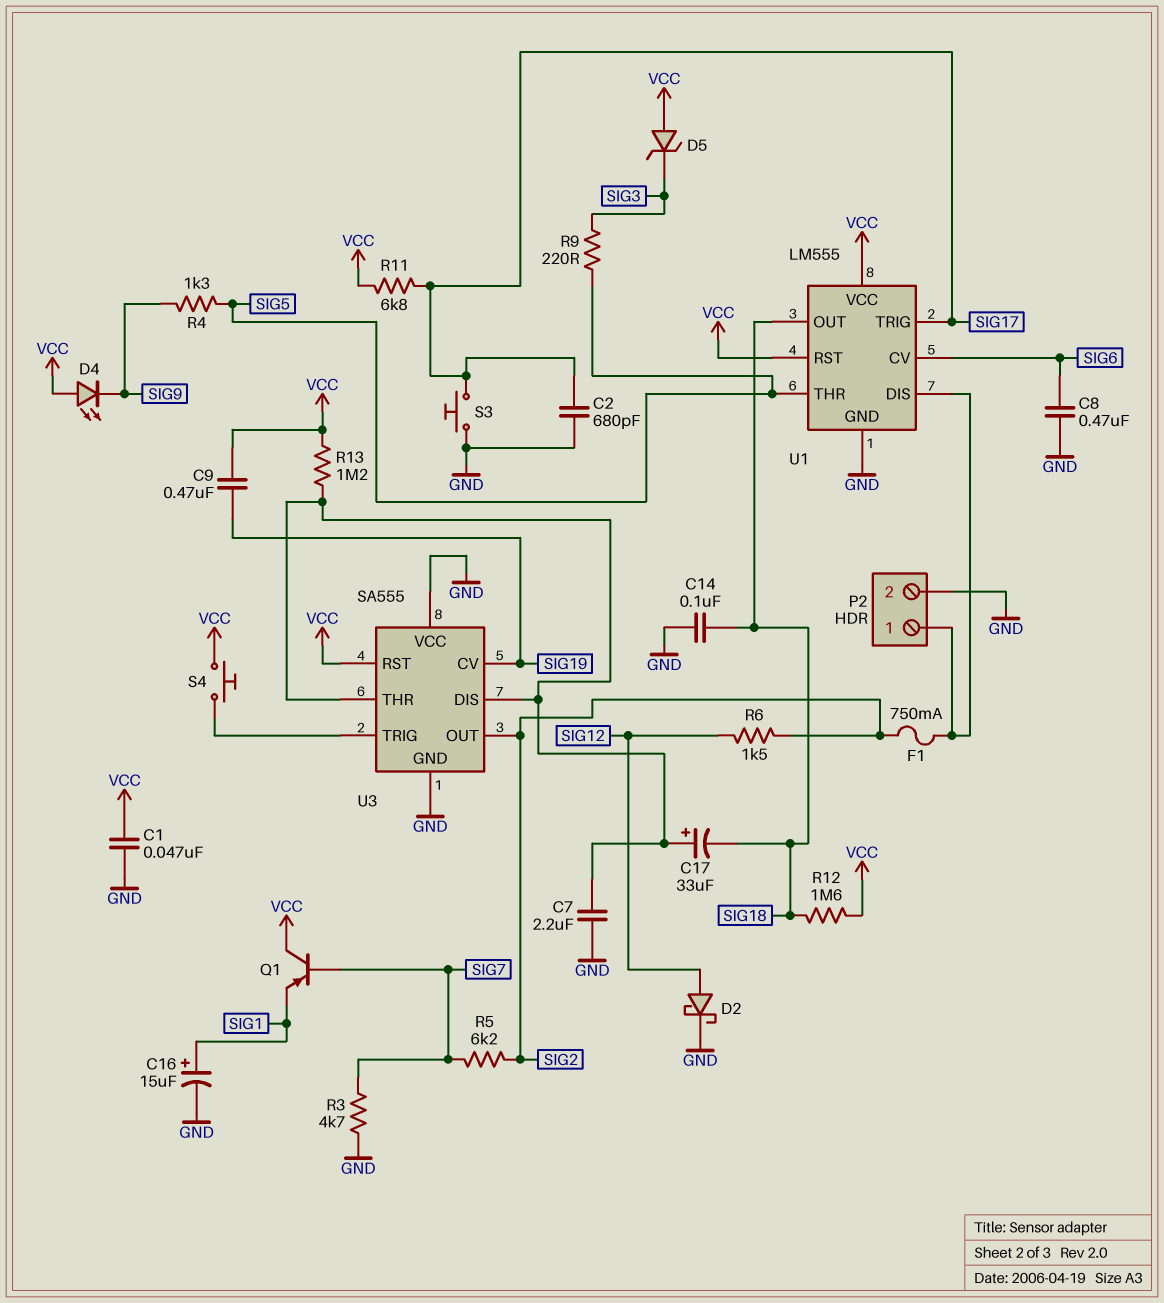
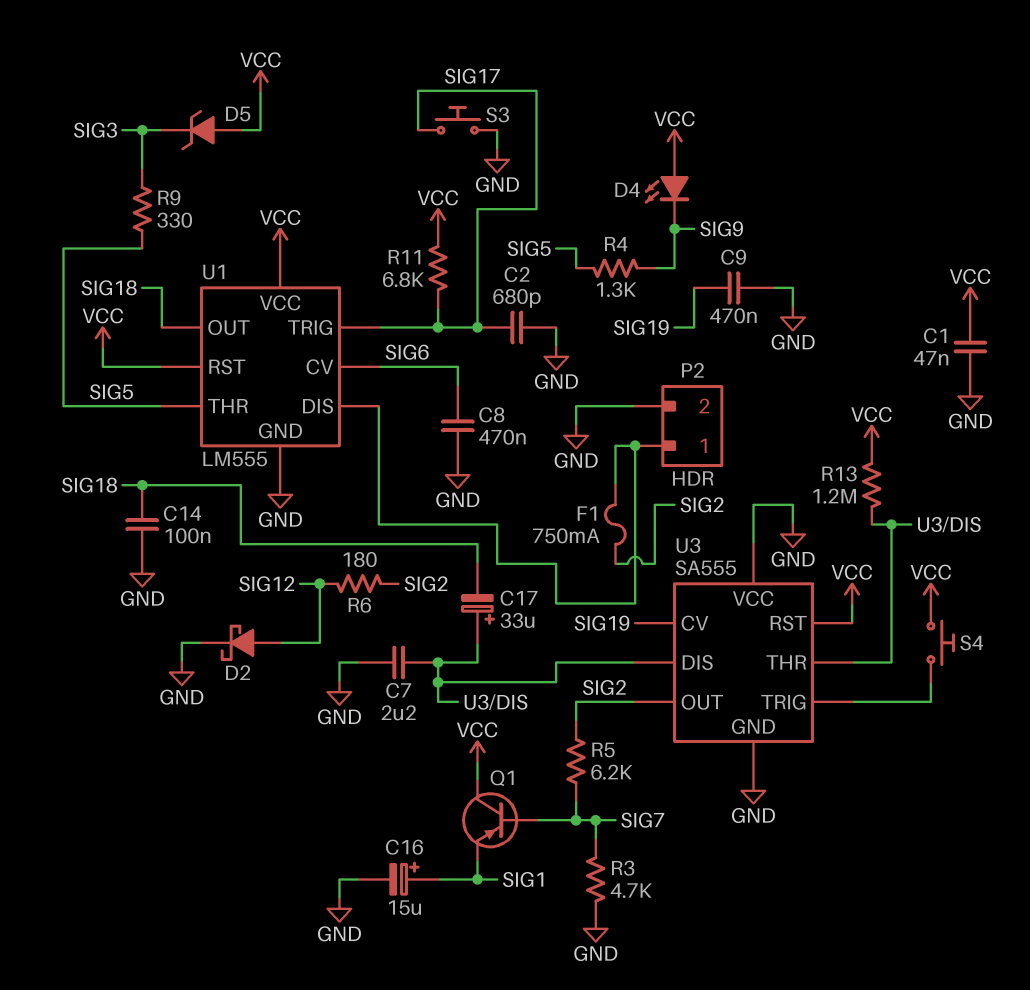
C9: 470nF (SIG19, VCC) -> 470nF (GND, SIG19)
R6: 1.5k (SIG2, SIG12) -> 180 (SIG2, SIG12)
R9: 220 (SIG3, SIG5) -> 330 (SIG3, SIG5)
R12: 1.6M (SIG18, VCC) -> none

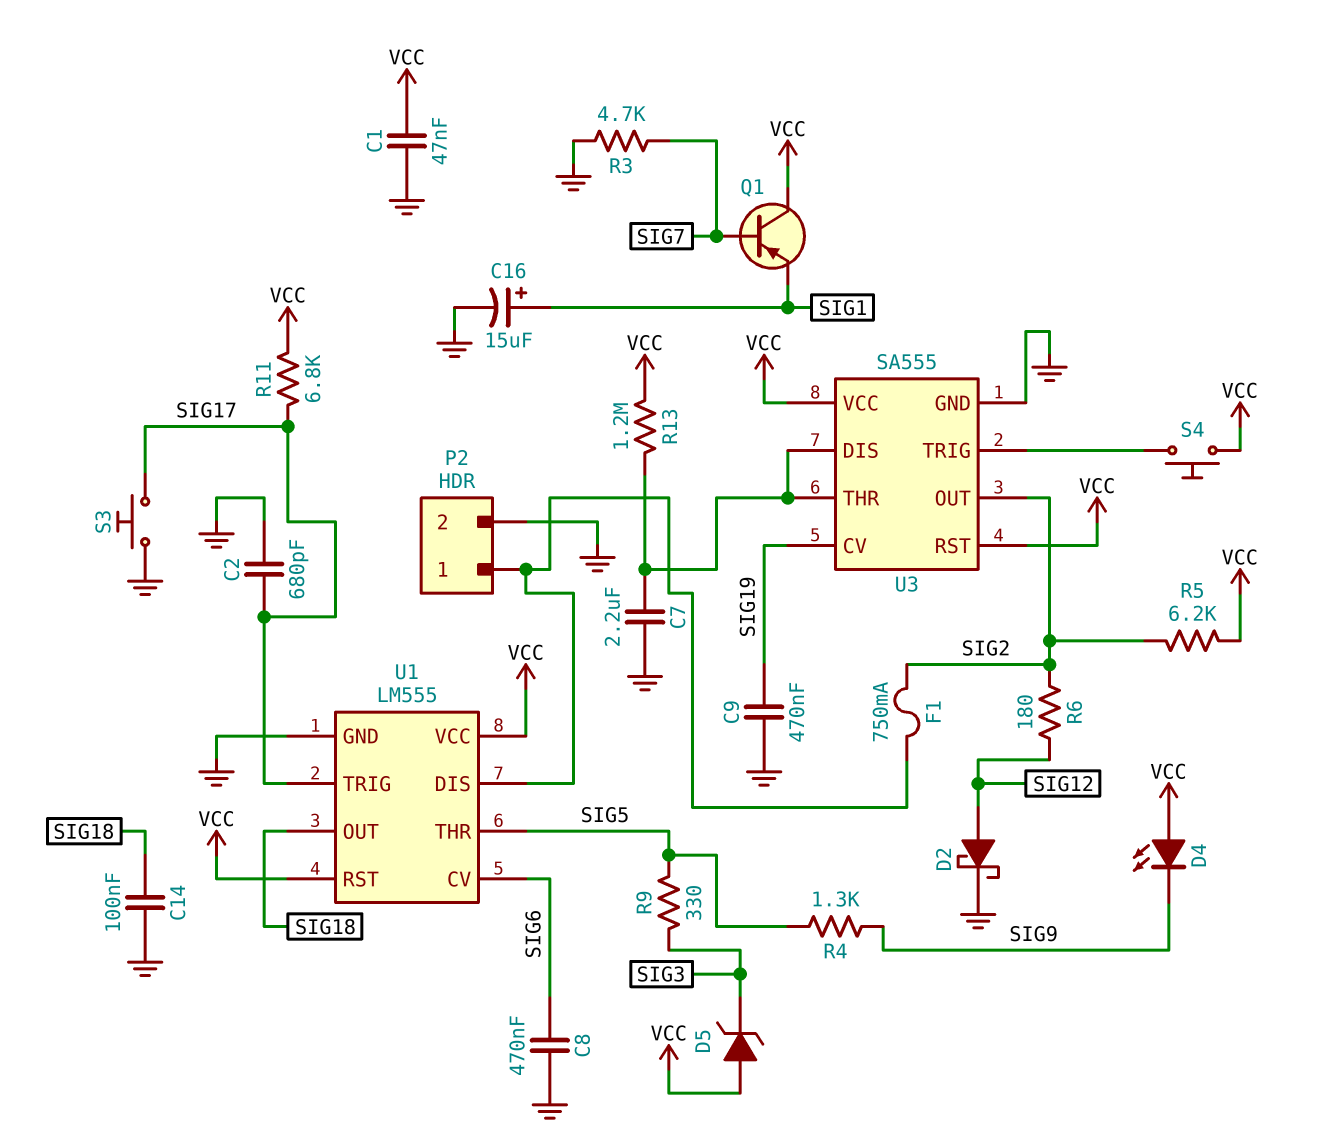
C17: 33uF (plus U3/DIS, minus SIG18) -> none
R5: 6.2k (SIG2, SIG7) -> 6.2k (SIG2, VCC)
U3 pin VCC: GND -> VCC

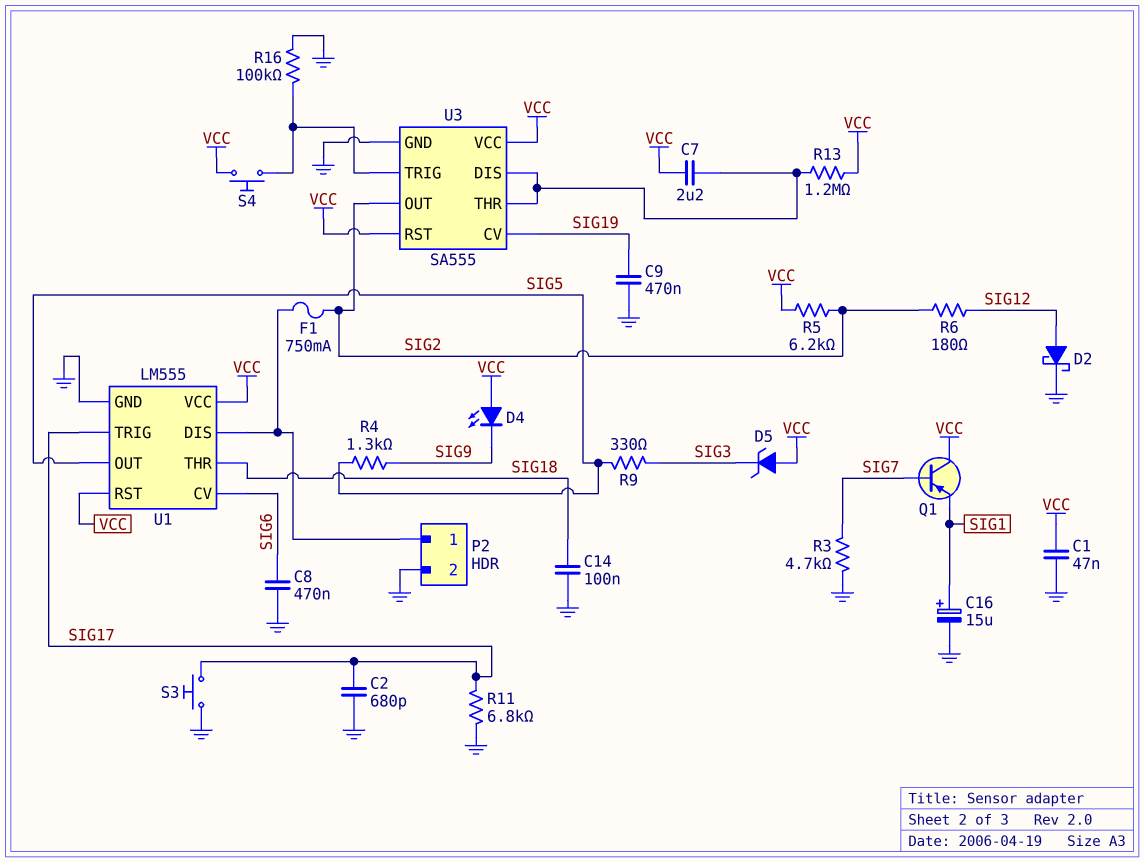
C7: 2.2uF (GND, U3/DIS) -> 2.2uF (U3/DIS, VCC)
R11: 6.8k (SIG17, VCC) -> 6.8k (GND, SIG17)
R16: none -> 100k (GND, U3/TRIG)
U1 pin OUT: SIG18 -> SIG5
U1 pin THR: SIG5 -> SIG18

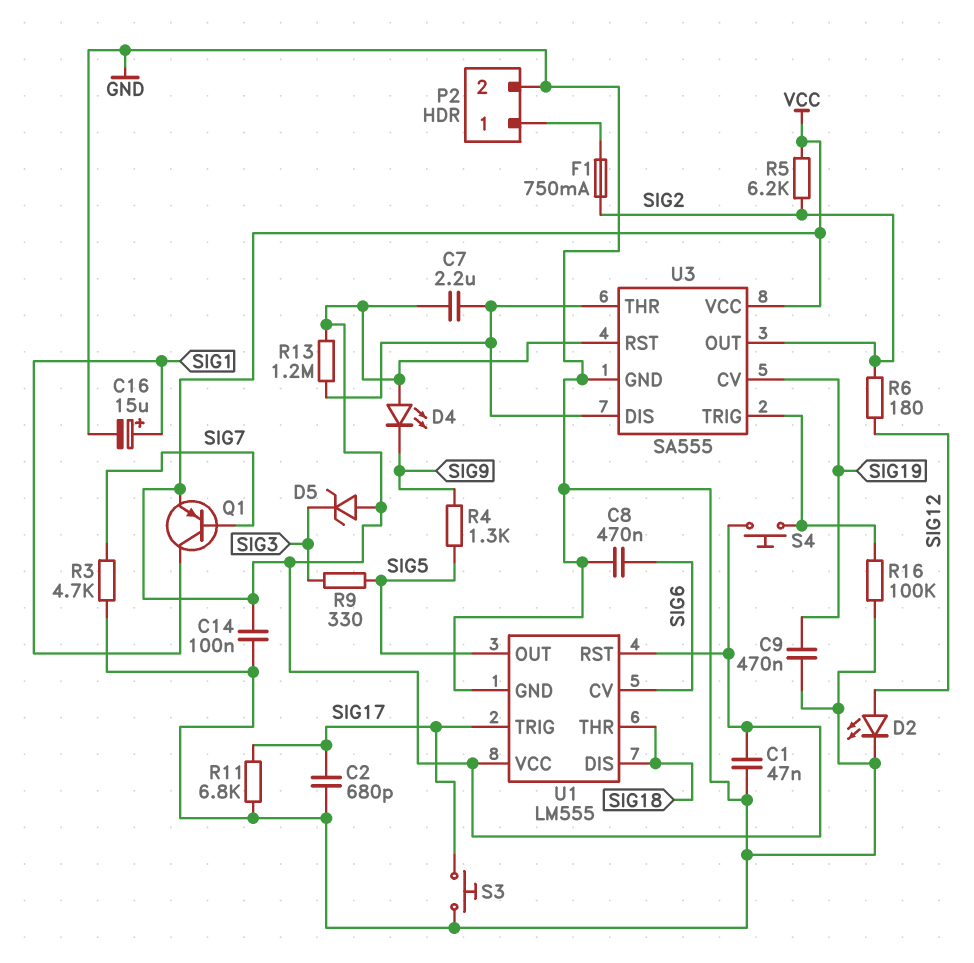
C14: 100nF (GND, SIG18) -> 100nF (GND, VCC)
D2: schottky (A SIG12, K GND) -> LED (A SIG12, K GND)
Q1: PNP (B SIG7, C VCC, E SIG1) -> PNP (B SIG7, C SIG1, E VCC)
U1 pin DIS: P2/1 -> SIG18

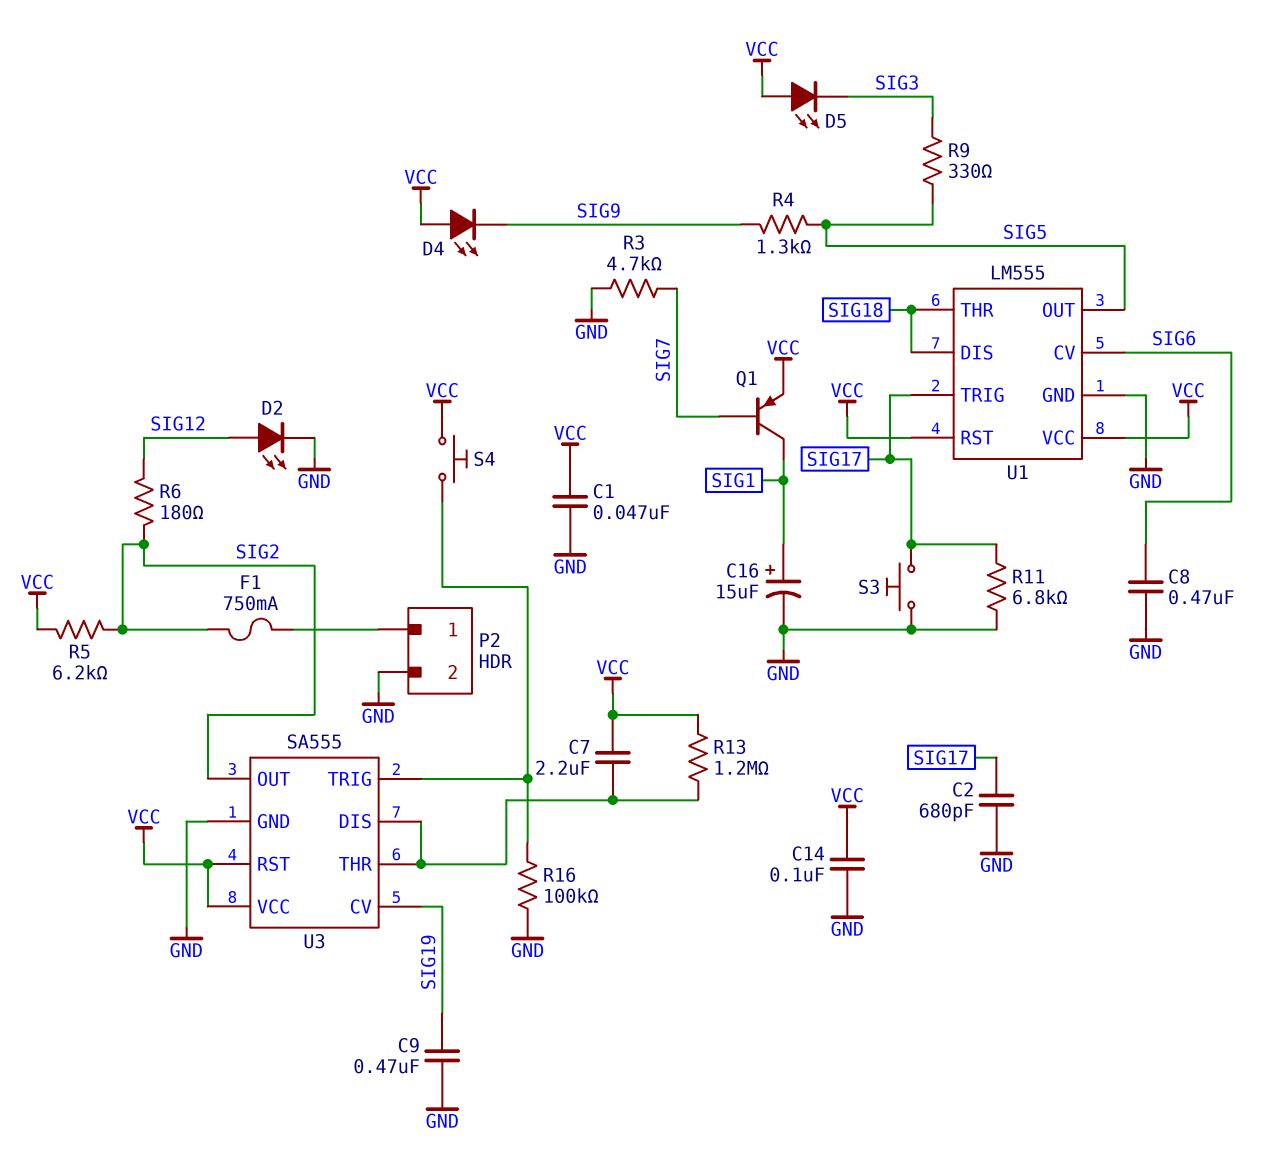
D5: zener (A VCC, K SIG3) -> LED (A VCC, K SIG3)

